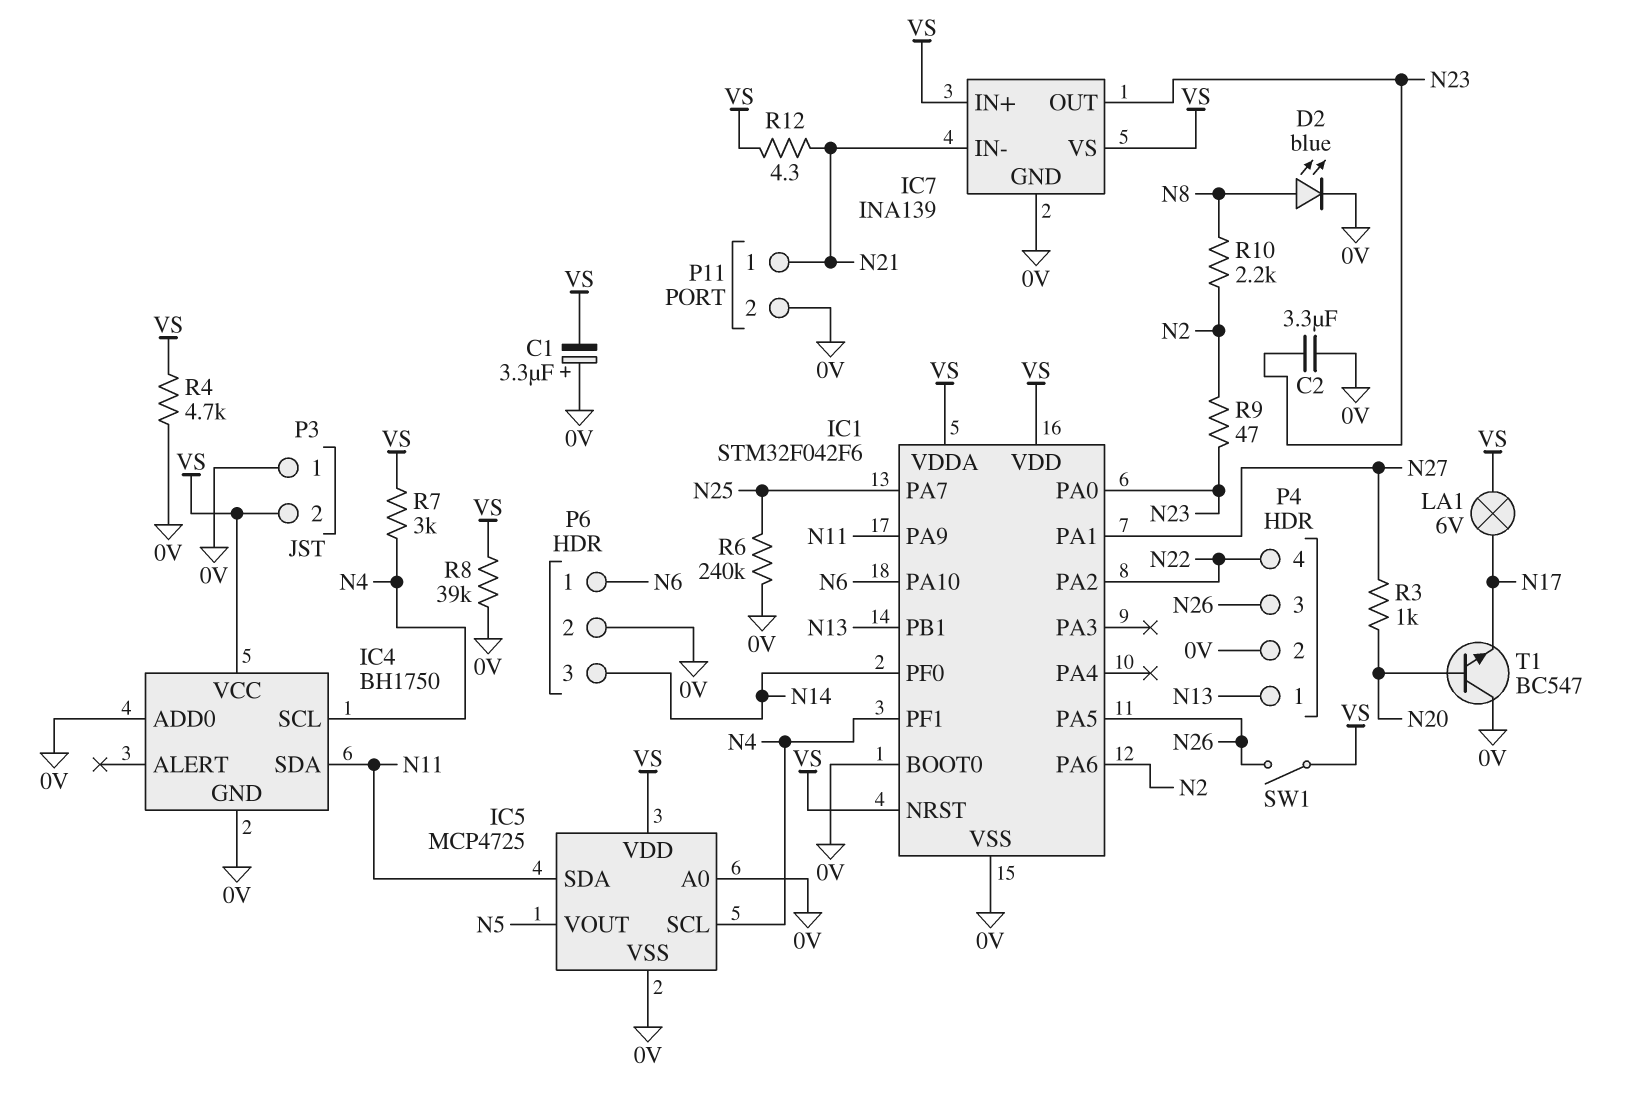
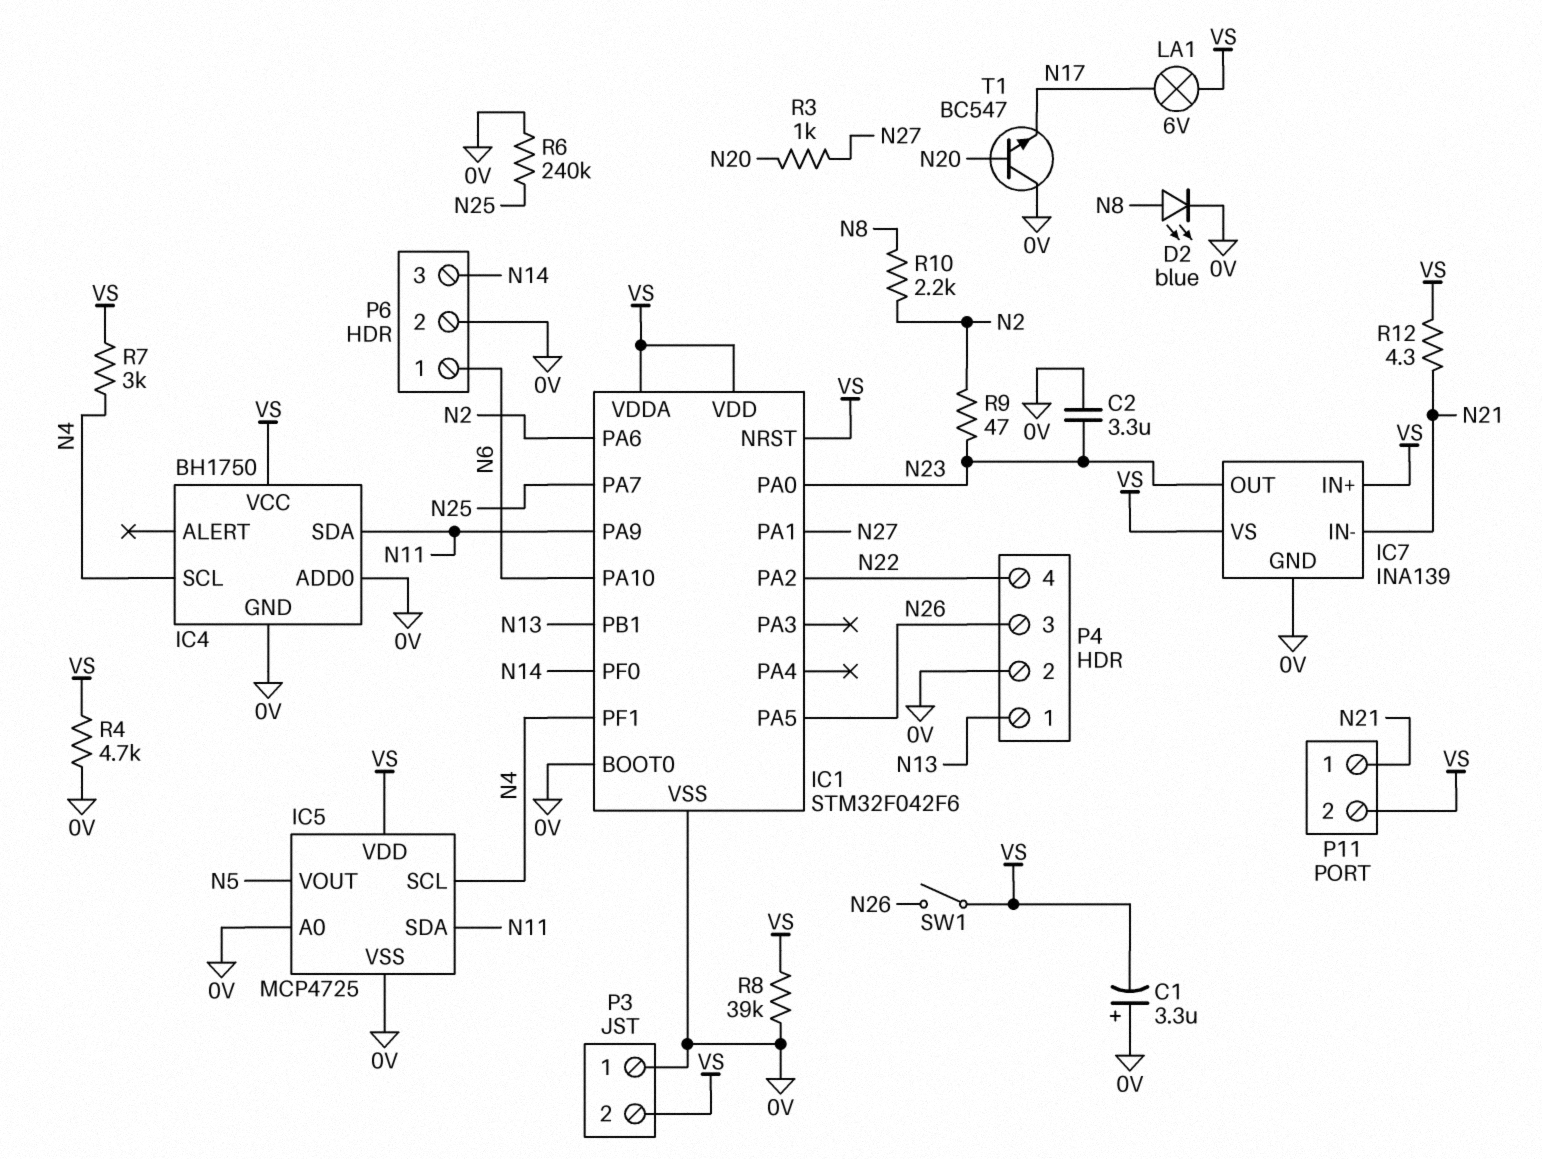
P11 pin 2: 0V -> VS

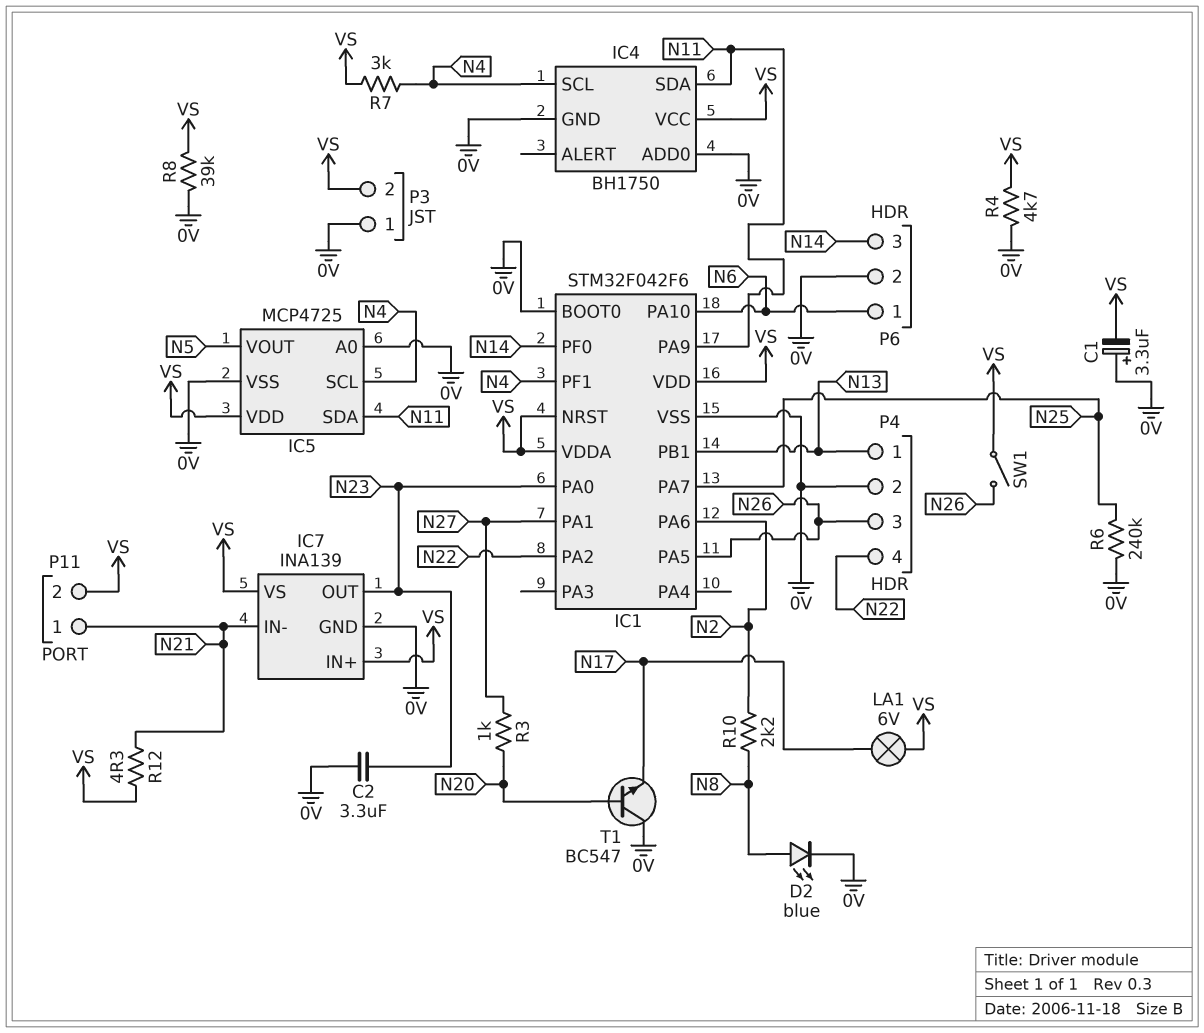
R9: 47 (N2, N23) -> none

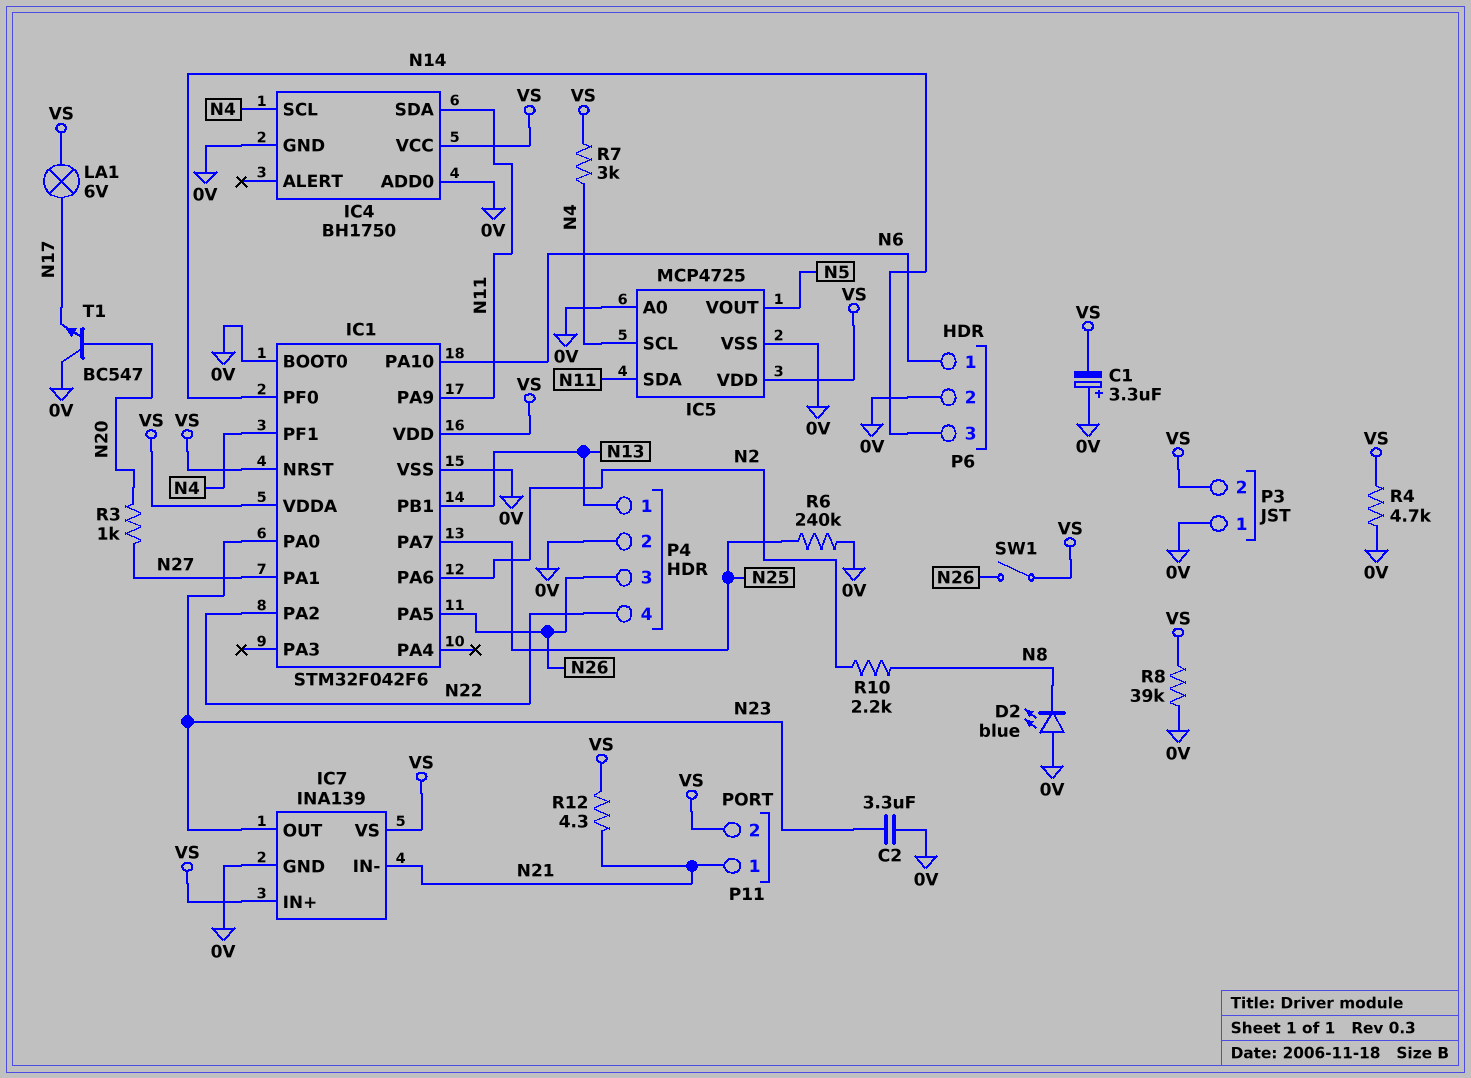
D2: LED blue (A N8, K 0V) -> LED blue (A 0V, K N8)

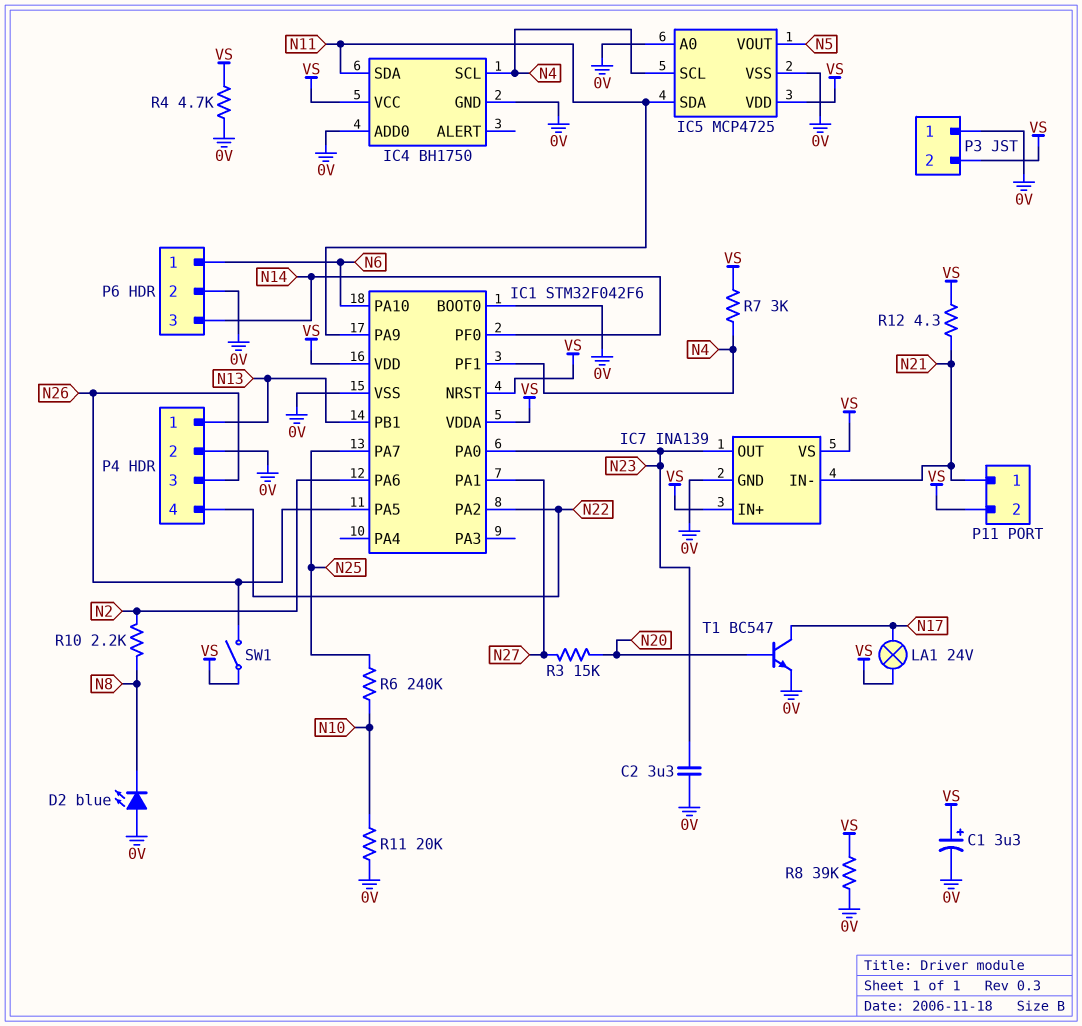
C1: 3.3uF (plus 0V, minus VS) -> 3.3uF (plus VS, minus 0V)
LA1: lamp 6V (N17, VS) -> lamp 24V (N17, VS)
R3: 1k (N20, N27) -> 15k (N20, N27)
R6: 240k (0V, N25) -> 240k (N10, N25)
R11: none -> 20k (0V, N10)
T1: NPN BC547 (B N20, C 0V, E N17) -> NPN BC547 (B N20, C N17, E 0V)

